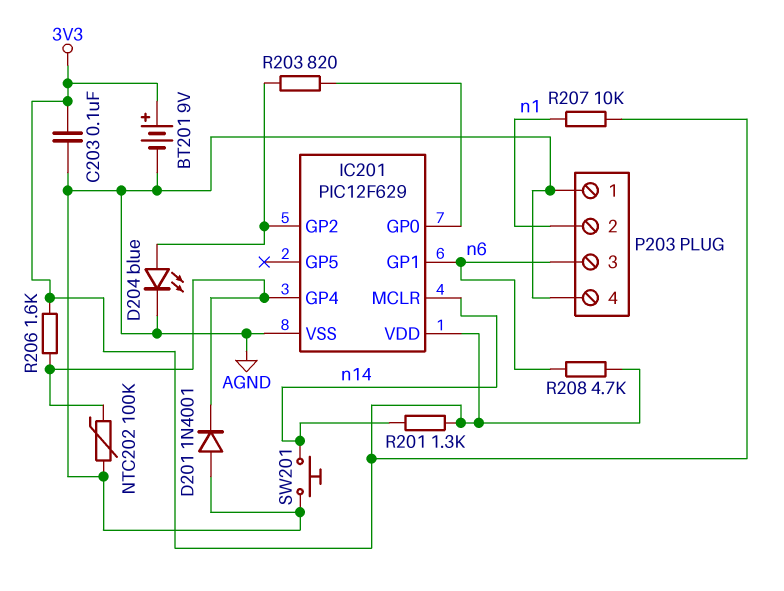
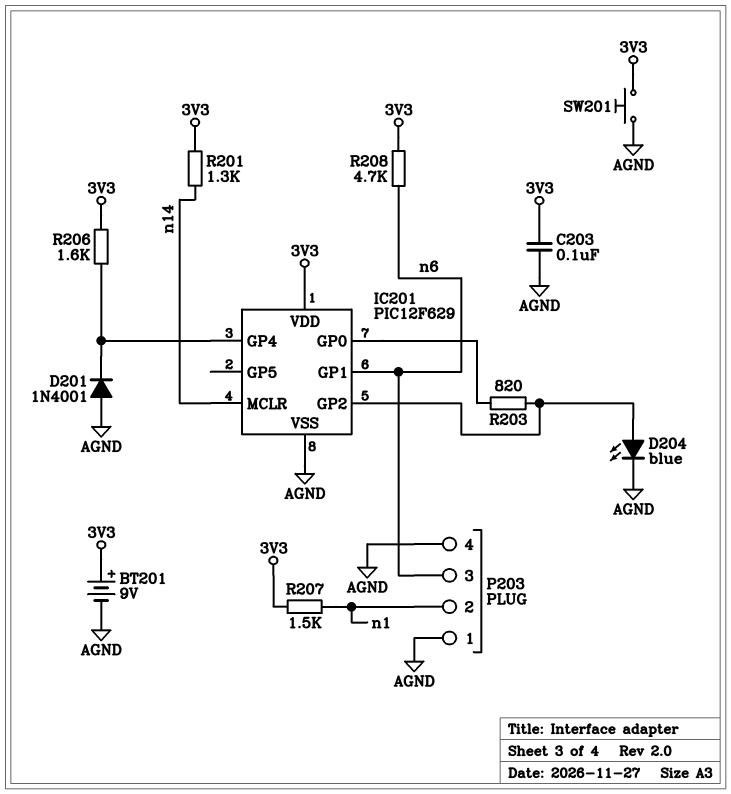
NTC202: 100k (AGND, IC201/GP4) -> none
R207: 10k (3V3, n1) -> 1.5k (3V3, n1)
SW201: button (AGND, n14) -> button (3V3, AGND)

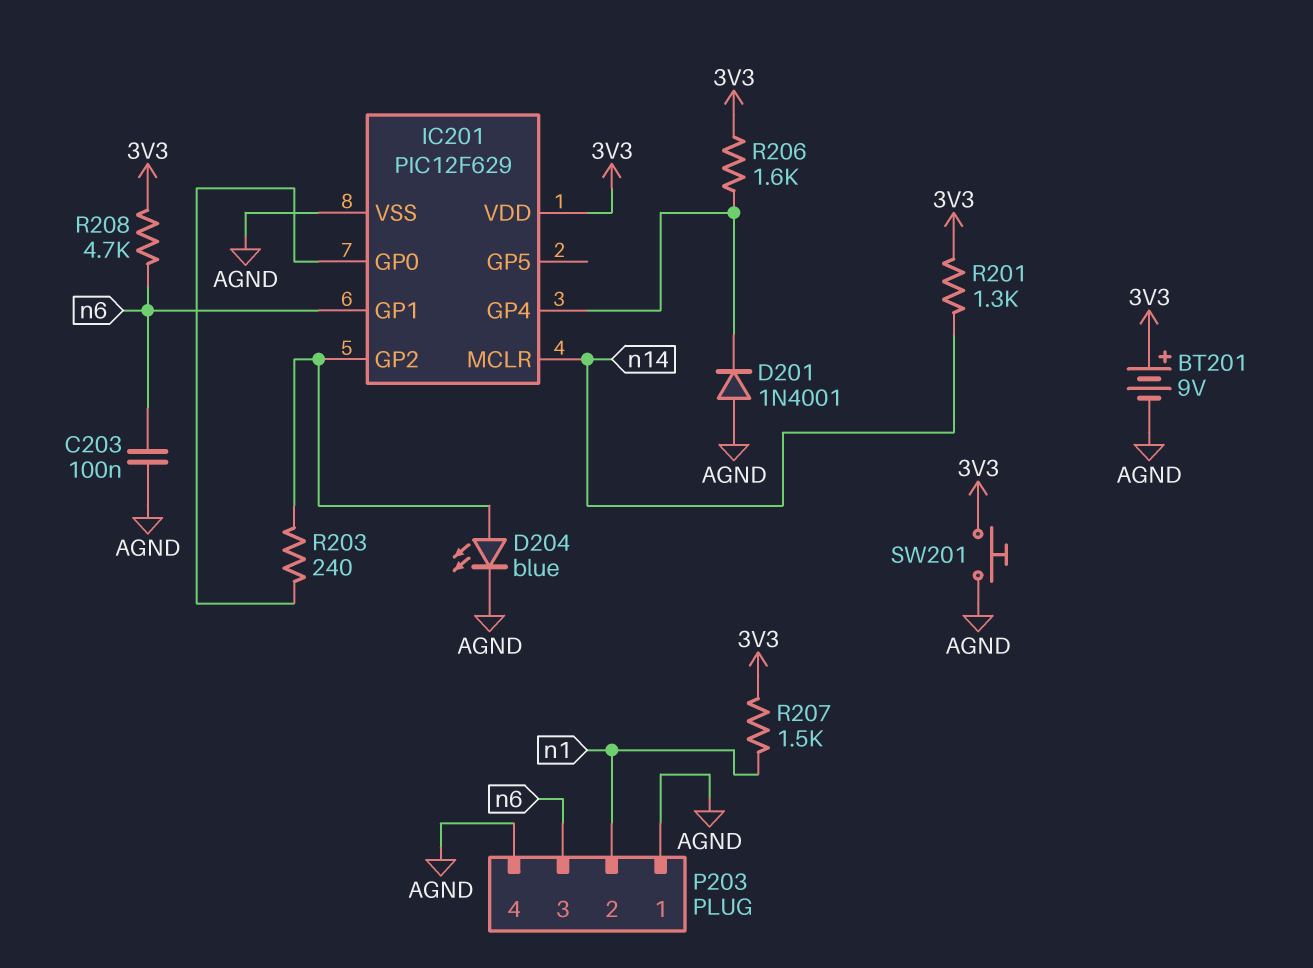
C203: 100nF (3V3, AGND) -> 100nF (AGND, n6)
R203: 820 (IC201/GP0, IC201/GP2) -> 240 (IC201/GP0, IC201/GP2)

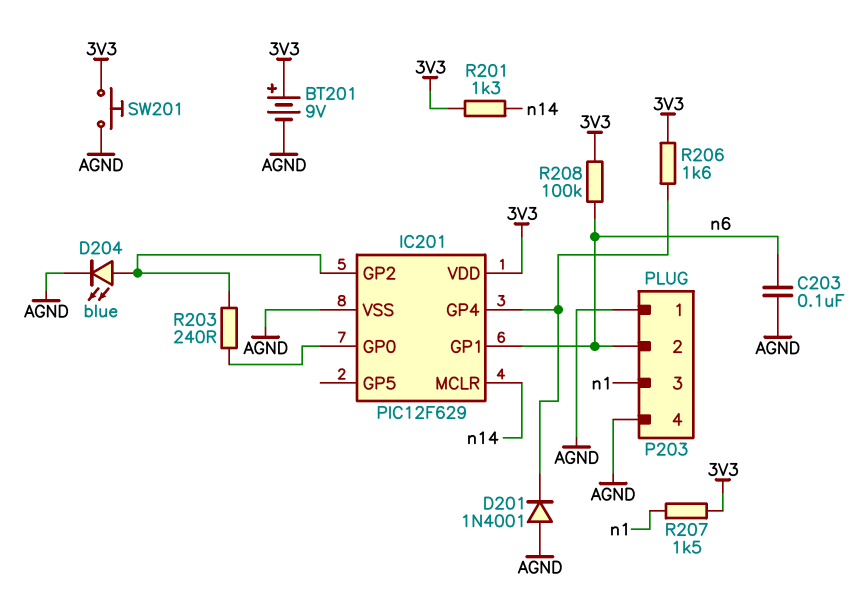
P203 pin 2: n1 -> n6
P203 pin 3: n6 -> n1
R208: 4.7k (3V3, n6) -> 100k (3V3, n6)

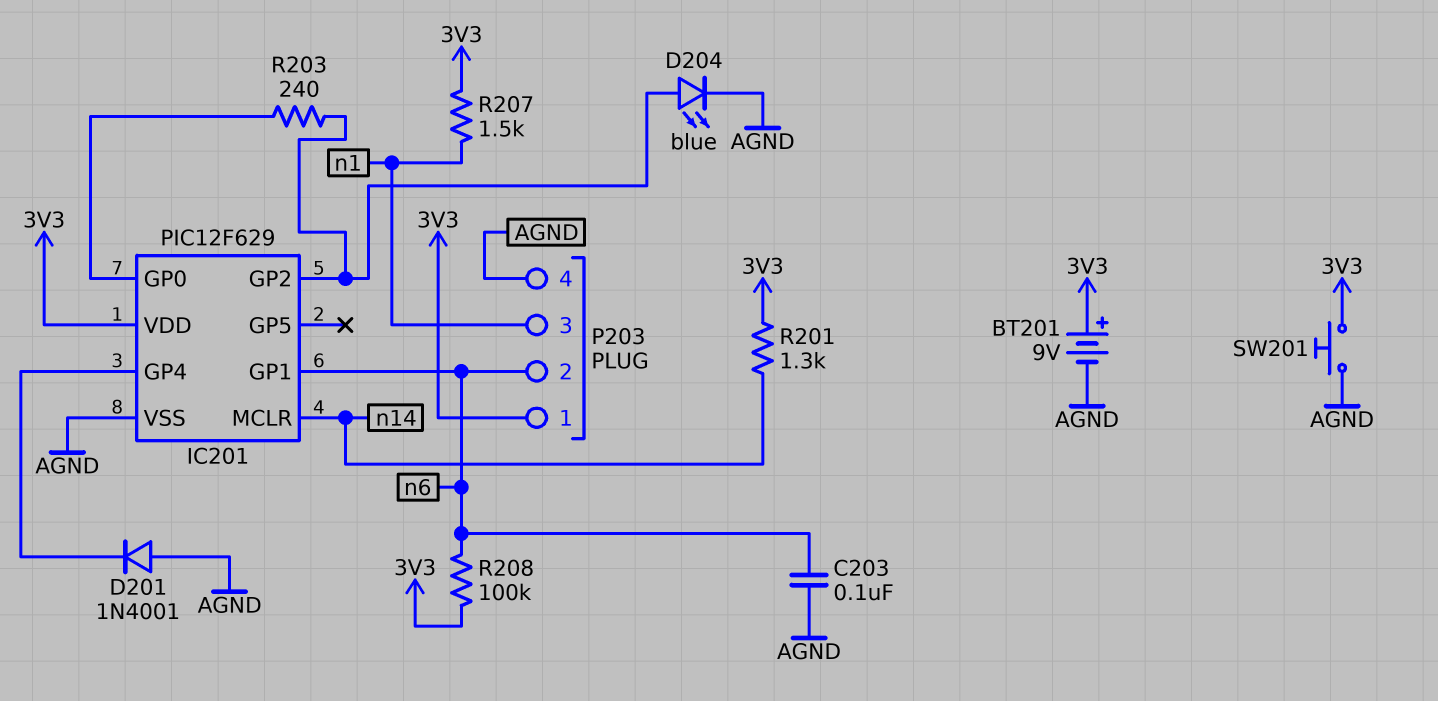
P203 pin 1: AGND -> 3V3
R206: 1.6k (3V3, IC201/GP4) -> none

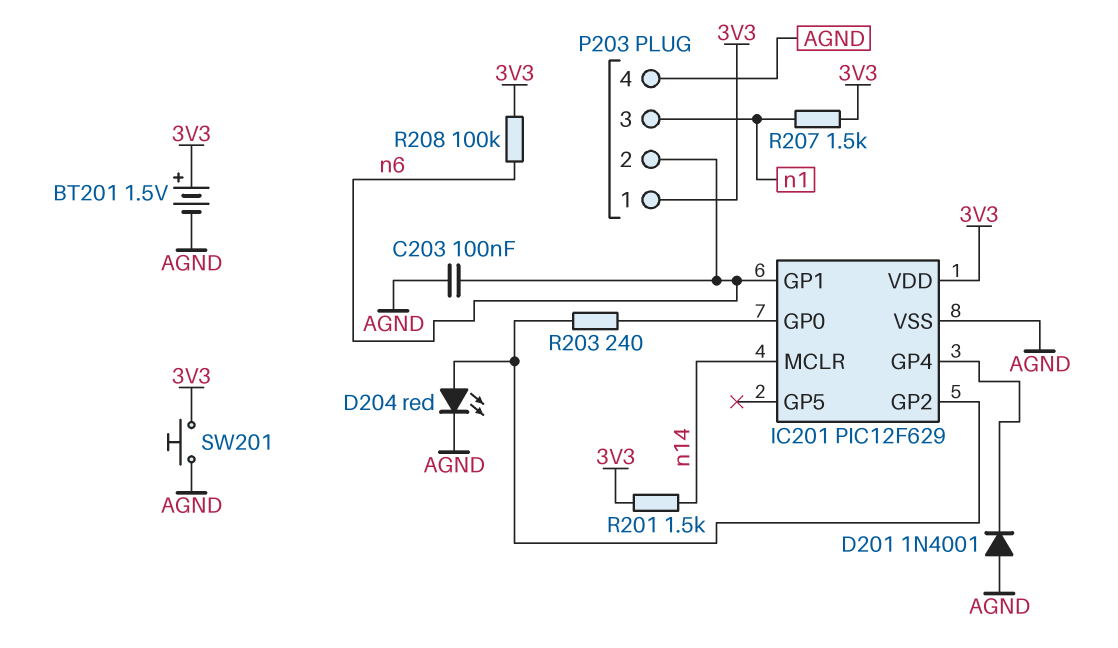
BT201: 9V (plus 3V3, minus AGND) -> 1.5V (plus 3V3, minus AGND)
D204: LED blue (A IC201/GP2, K AGND) -> LED red (A IC201/GP2, K AGND)
R201: 1.3k (3V3, n14) -> 1.5k (3V3, n14)

